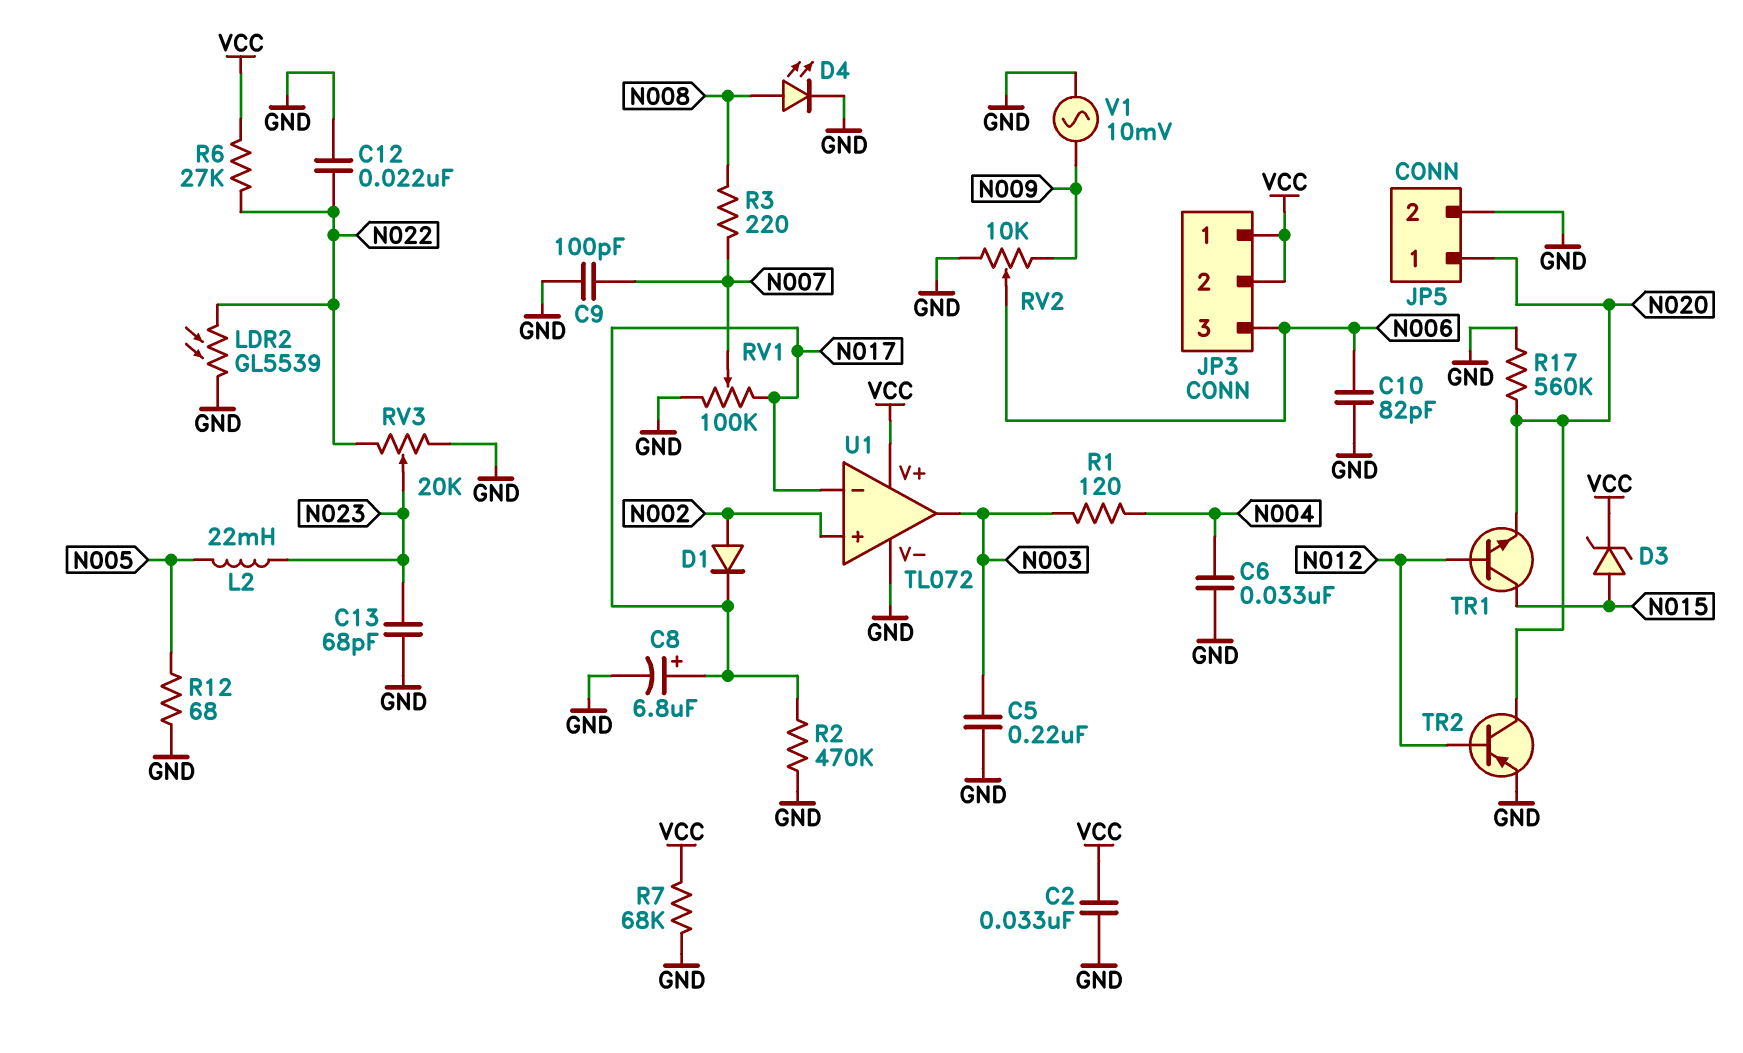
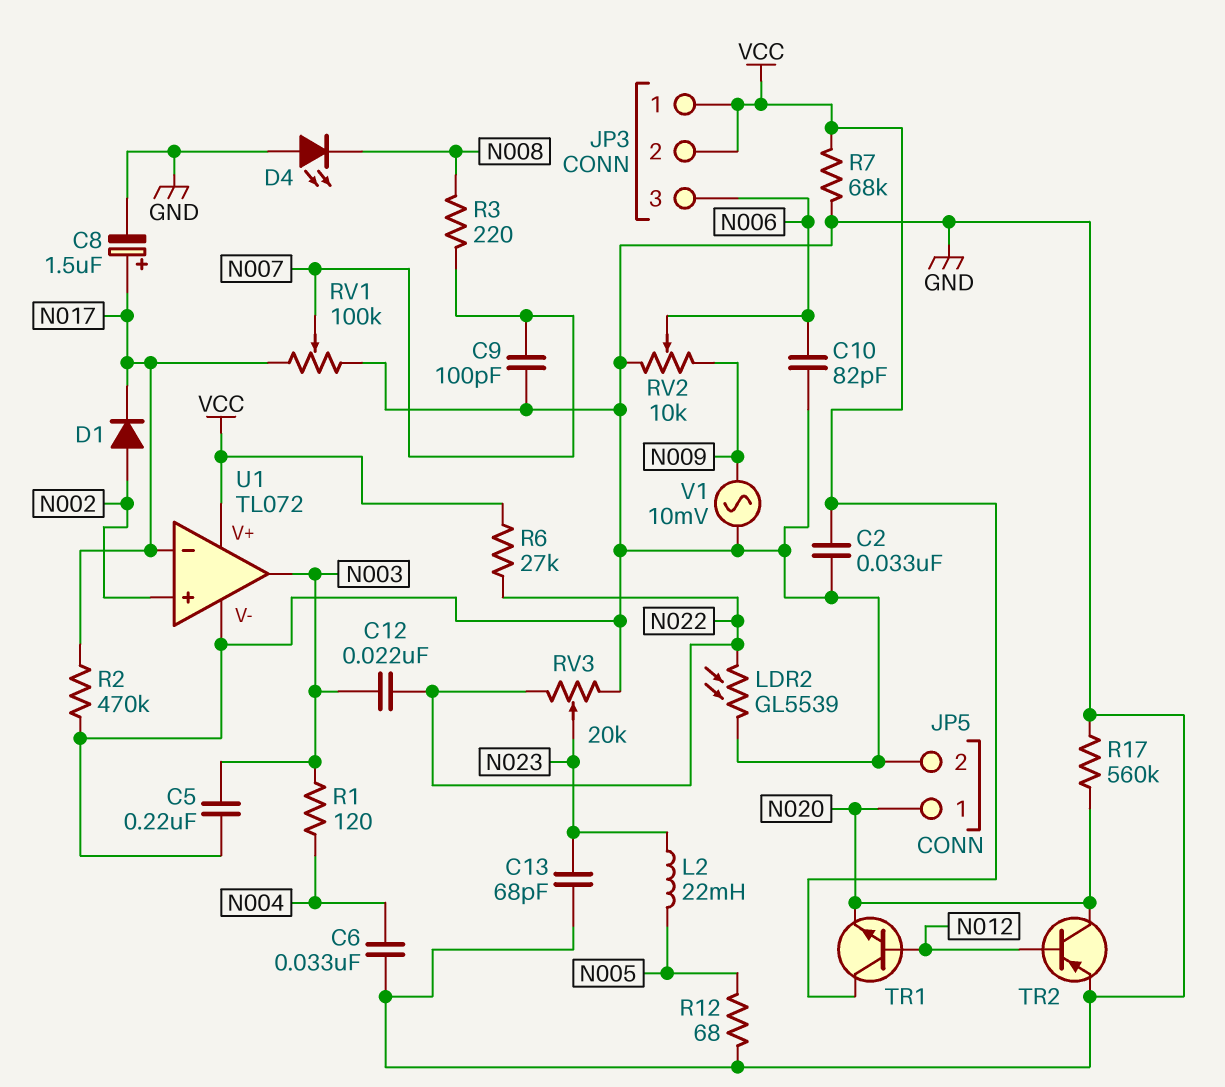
C8: 6.8uF (plus N017, minus GND) -> 1.5uF (plus N017, minus GND)
C12: 22nF (GND, N022) -> 22nF (N003, N022)
D3: zener (A N015, K VCC) -> none
D4: LED (A N008, K GND) -> LED (A GND, K N008)
TR1: NPN (B N012, C N015, E N020) -> NPN (B N012, C VCC, E N020)

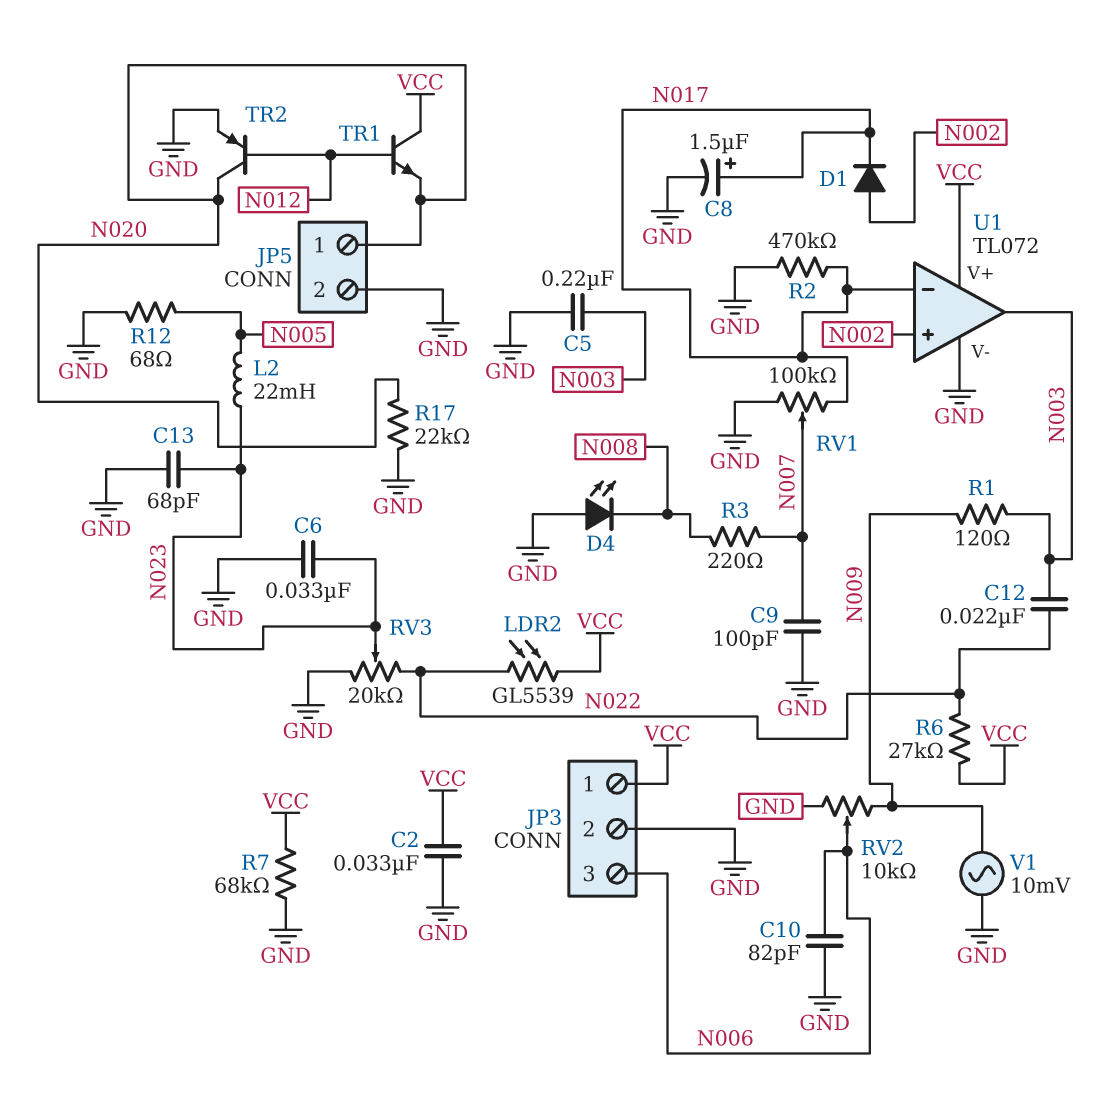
C6: 33nF (GND, N004) -> 33nF (GND, N023)
JP3 pin 2: VCC -> GND
LDR2: GL5539 (GND, N022) -> GL5539 (N022, VCC)
R1: 120 (N003, N004) -> 120 (N003, N009)
R17: 560k (GND, N020) -> 22k (GND, N020)

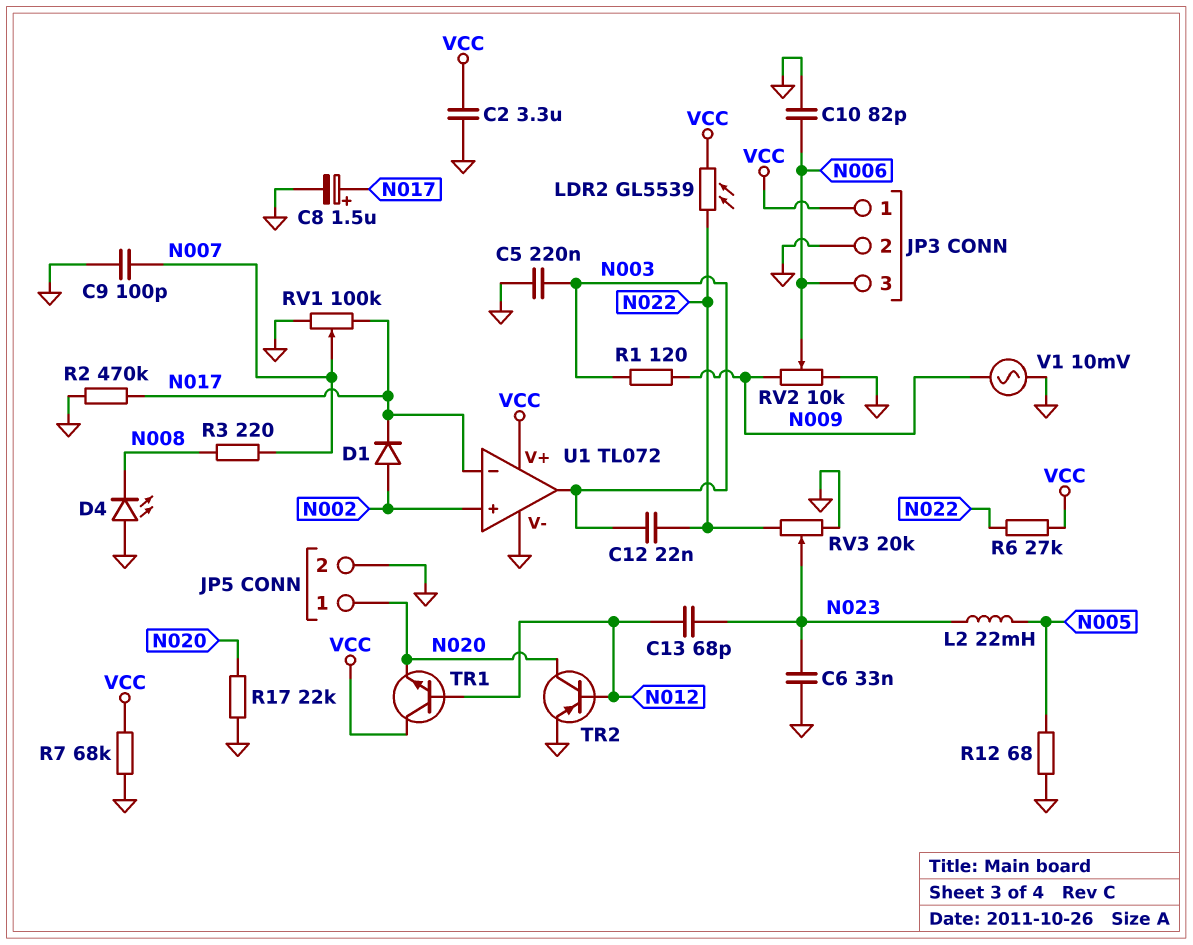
C2: 33nF (GND, VCC) -> 3.3uF (GND, VCC)
C13: 68pF (GND, N023) -> 68pF (N012, N023)

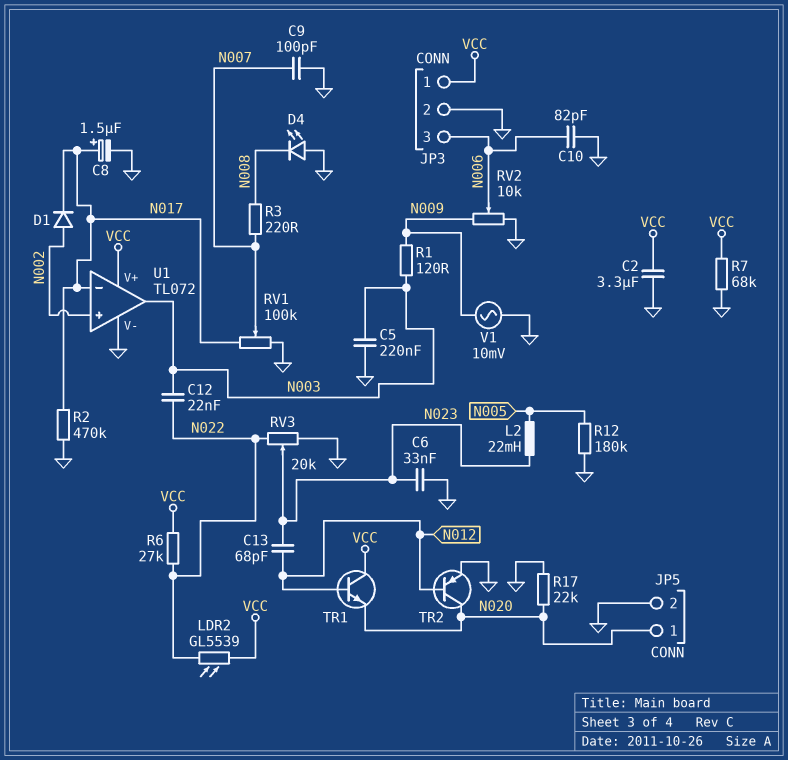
R12: 68 (GND, N005) -> 180k (GND, N005)

